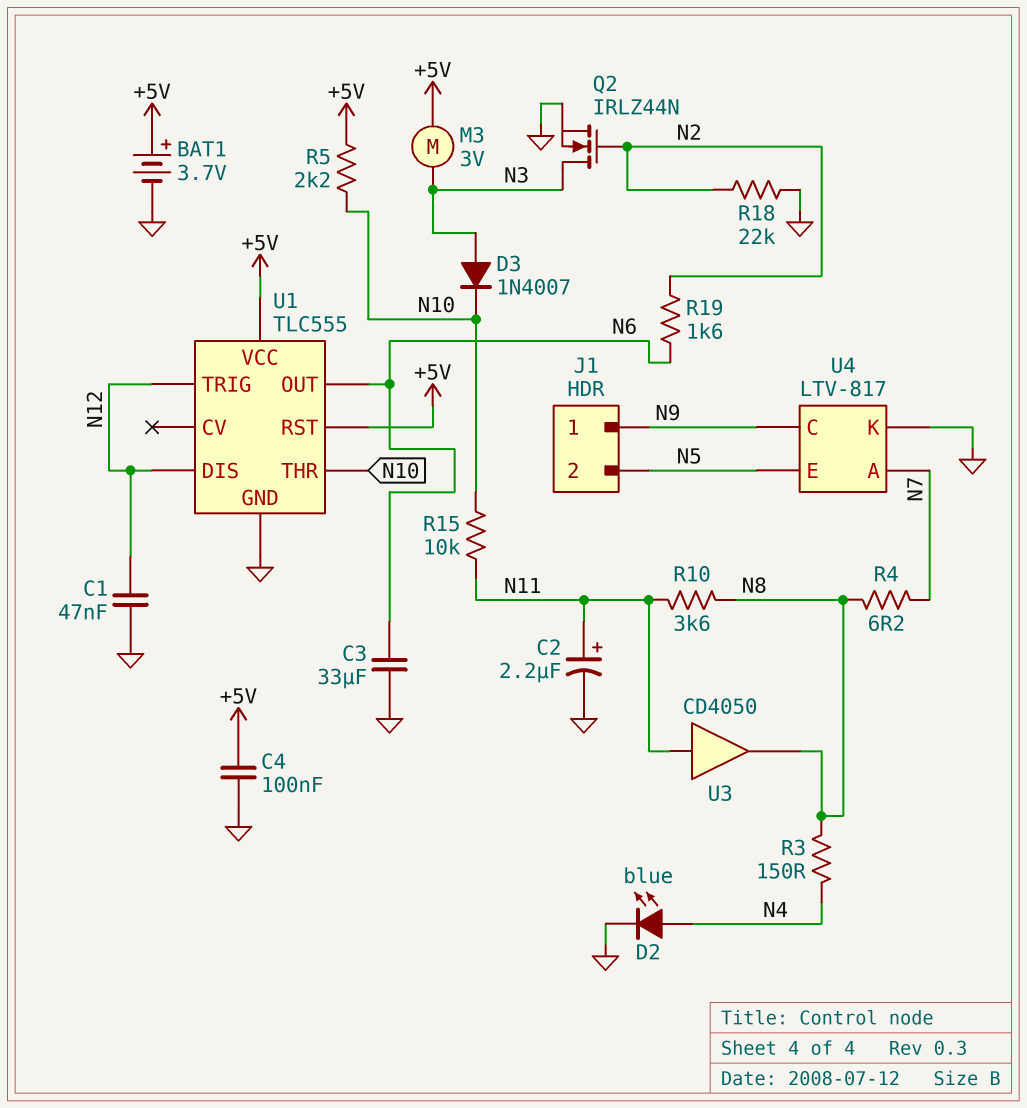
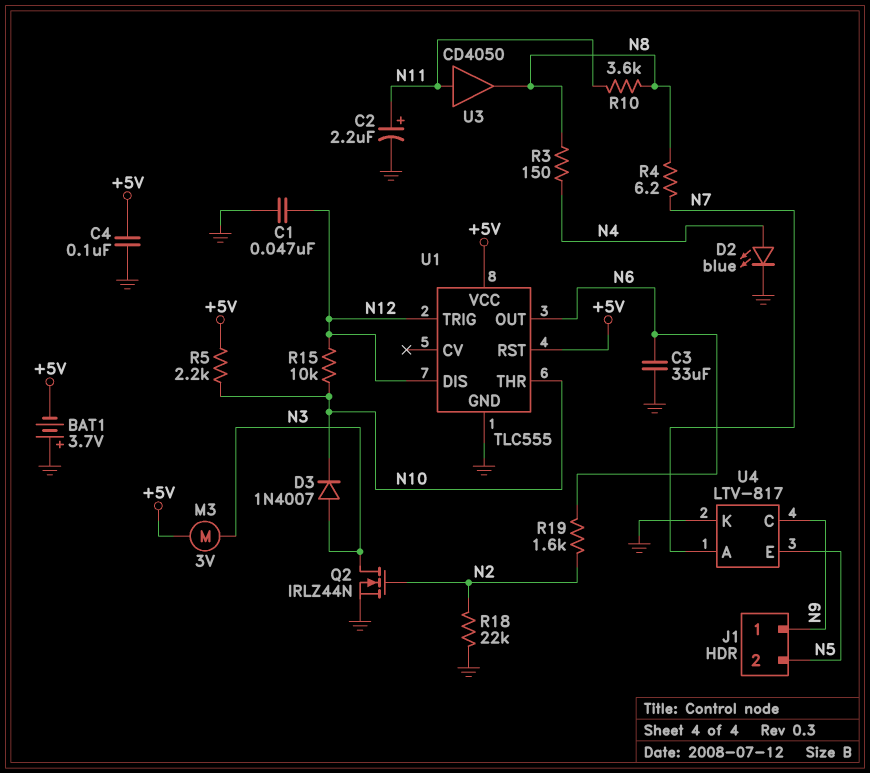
BAT1: 3.7V (plus +5V, minus GND) -> 3.7V (plus GND, minus +5V)
R15: 10k (N10, N11) -> 10k (N10, N12)

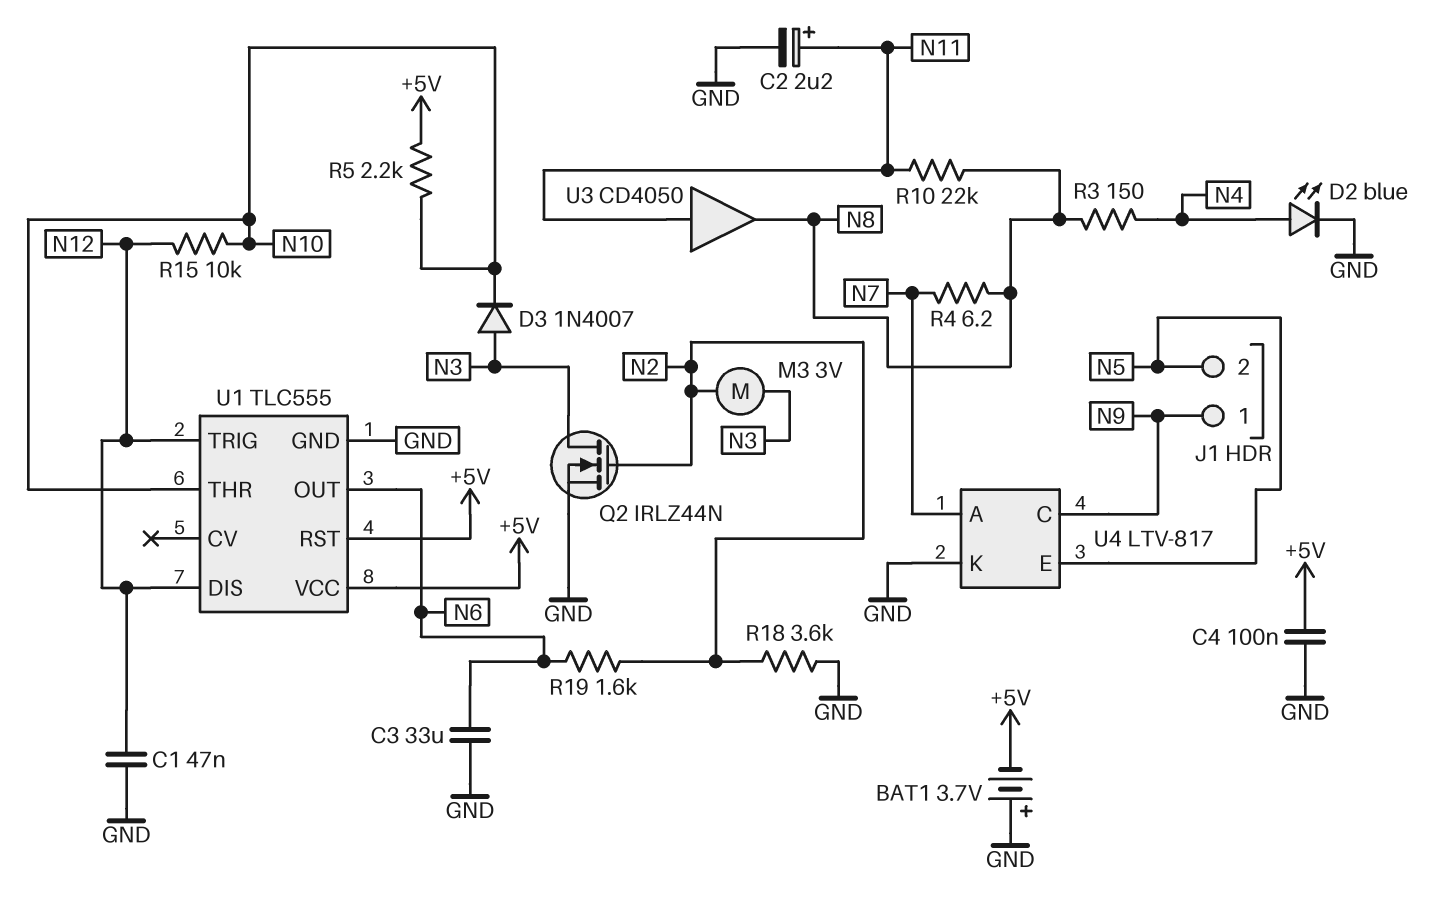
M3: motor 3V (+5V, N3) -> motor 3V (N2, N3)
R10: 3.6k (N8, N11) -> 22k (N8, N11)
R18: 22k (GND, N2) -> 3.6k (GND, N2)

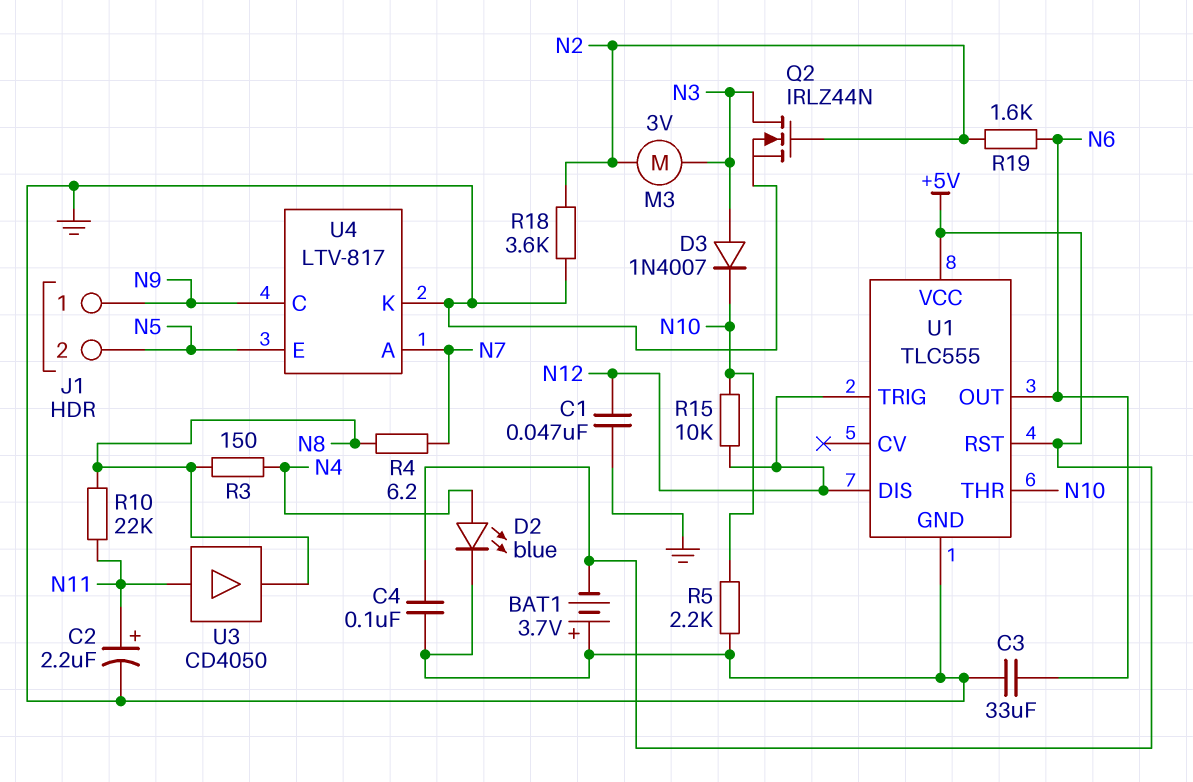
R5: 2.2k (+5V, N10) -> 2.2k (GND, N10)

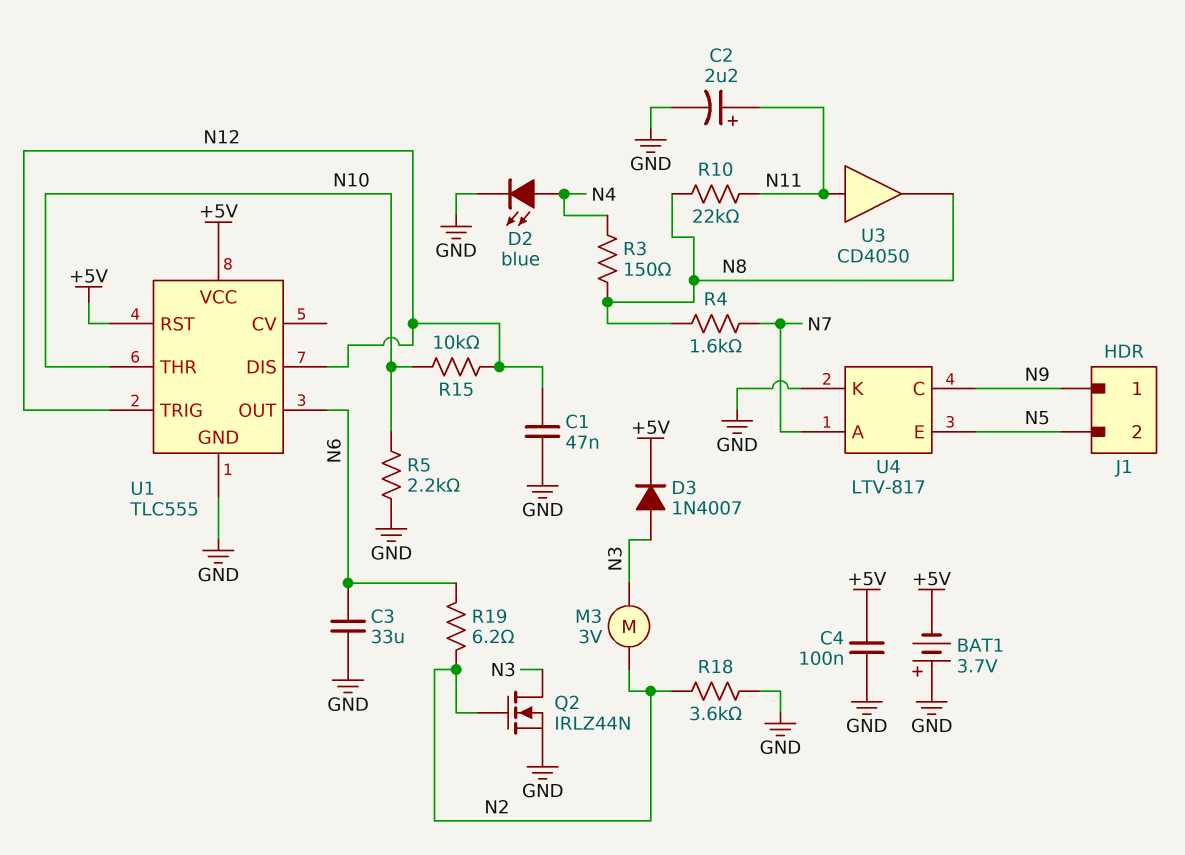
D3: diode 1N4007 (A N3, K N10) -> diode 1N4007 (A N3, K +5V)
R4: 6.2 (N7, N8) -> 1.6k (N7, N8)
R19: 1.6k (N2, N6) -> 6.2 (N2, N6)

